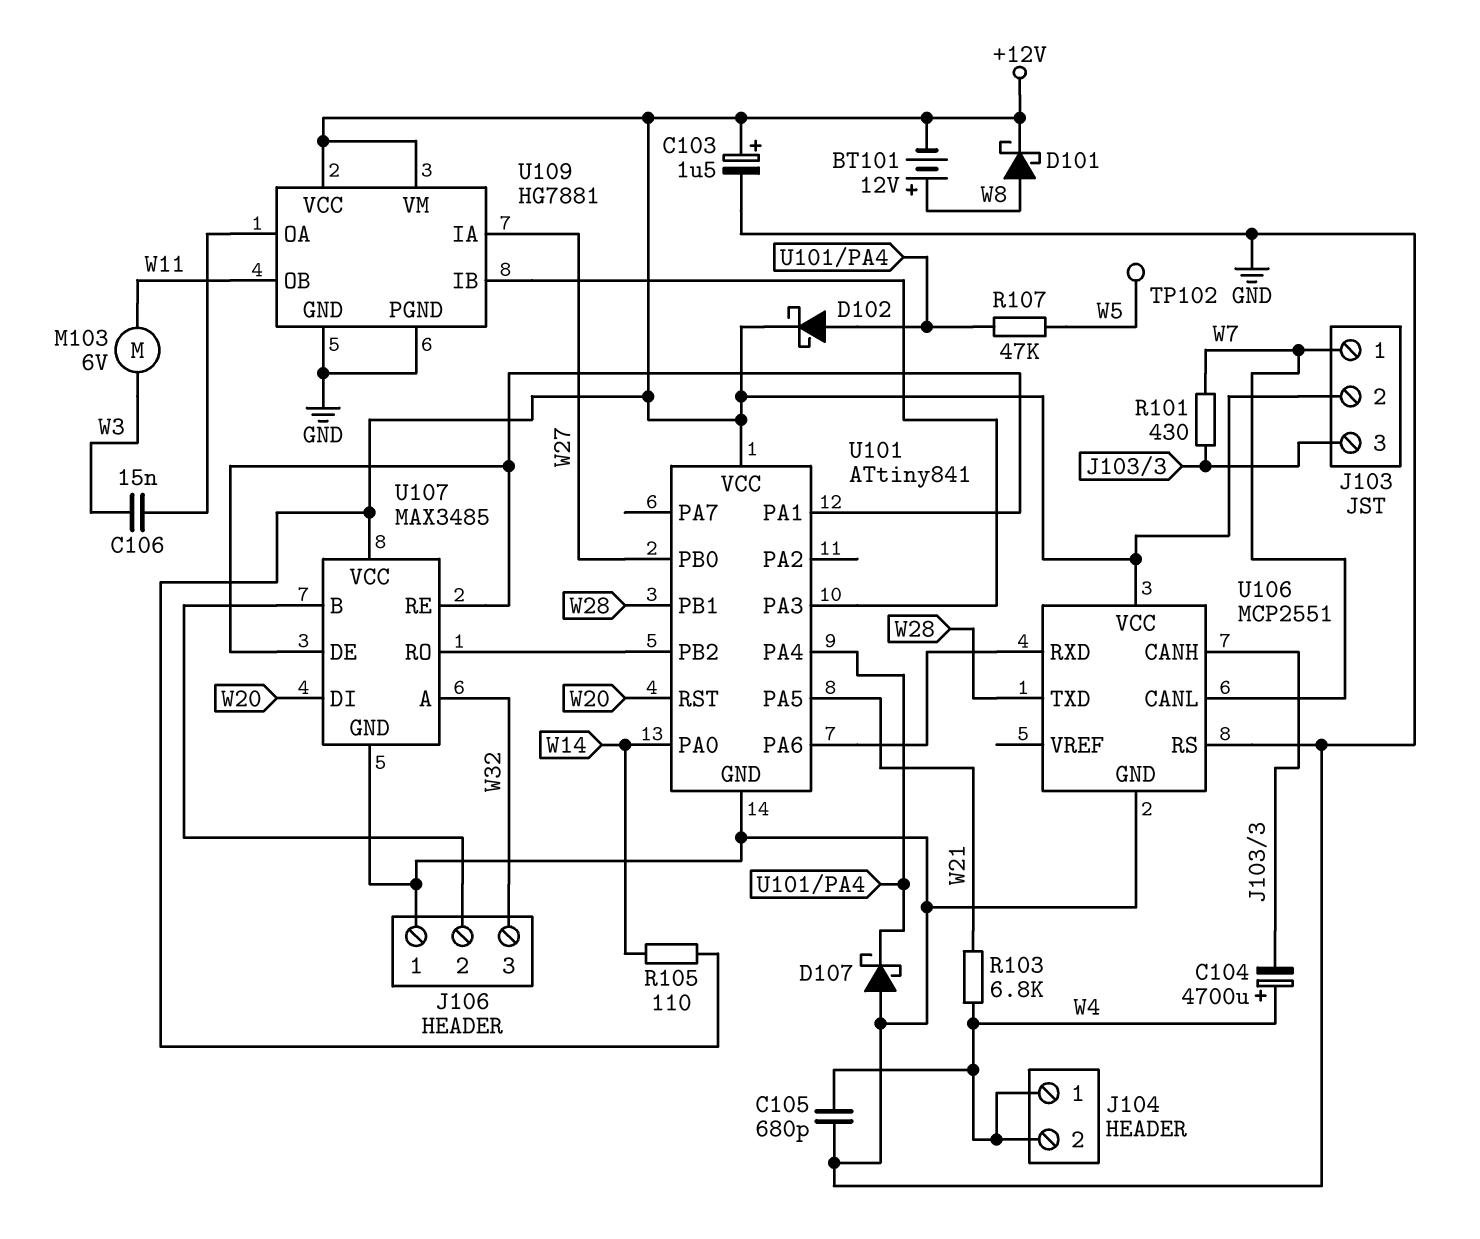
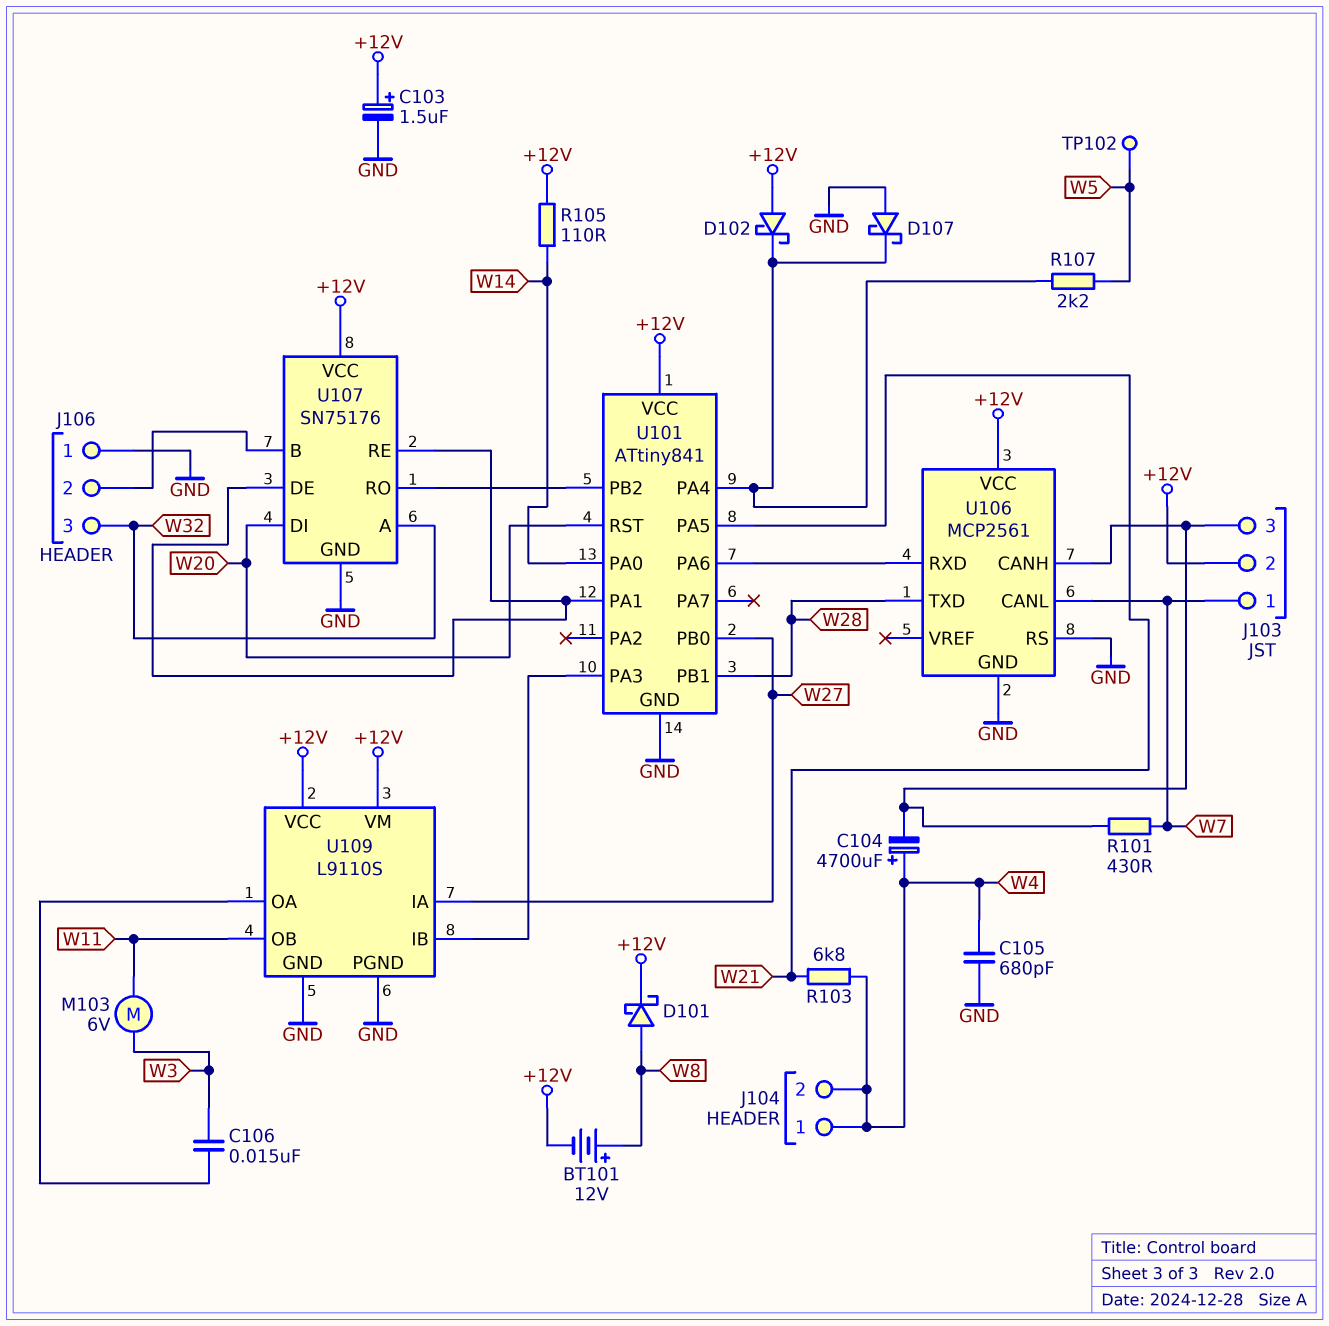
D102: schottky (A U101/PA4, K +12V) -> schottky (A +12V, K U101/PA4)
R107: 47k (U101/PA4, W5) -> 2.2k (U101/PA4, W5)
U106: MCP2551 -> MCP2561
U107: MAX3485 -> SN75176
U109: HG7881 -> L9110S

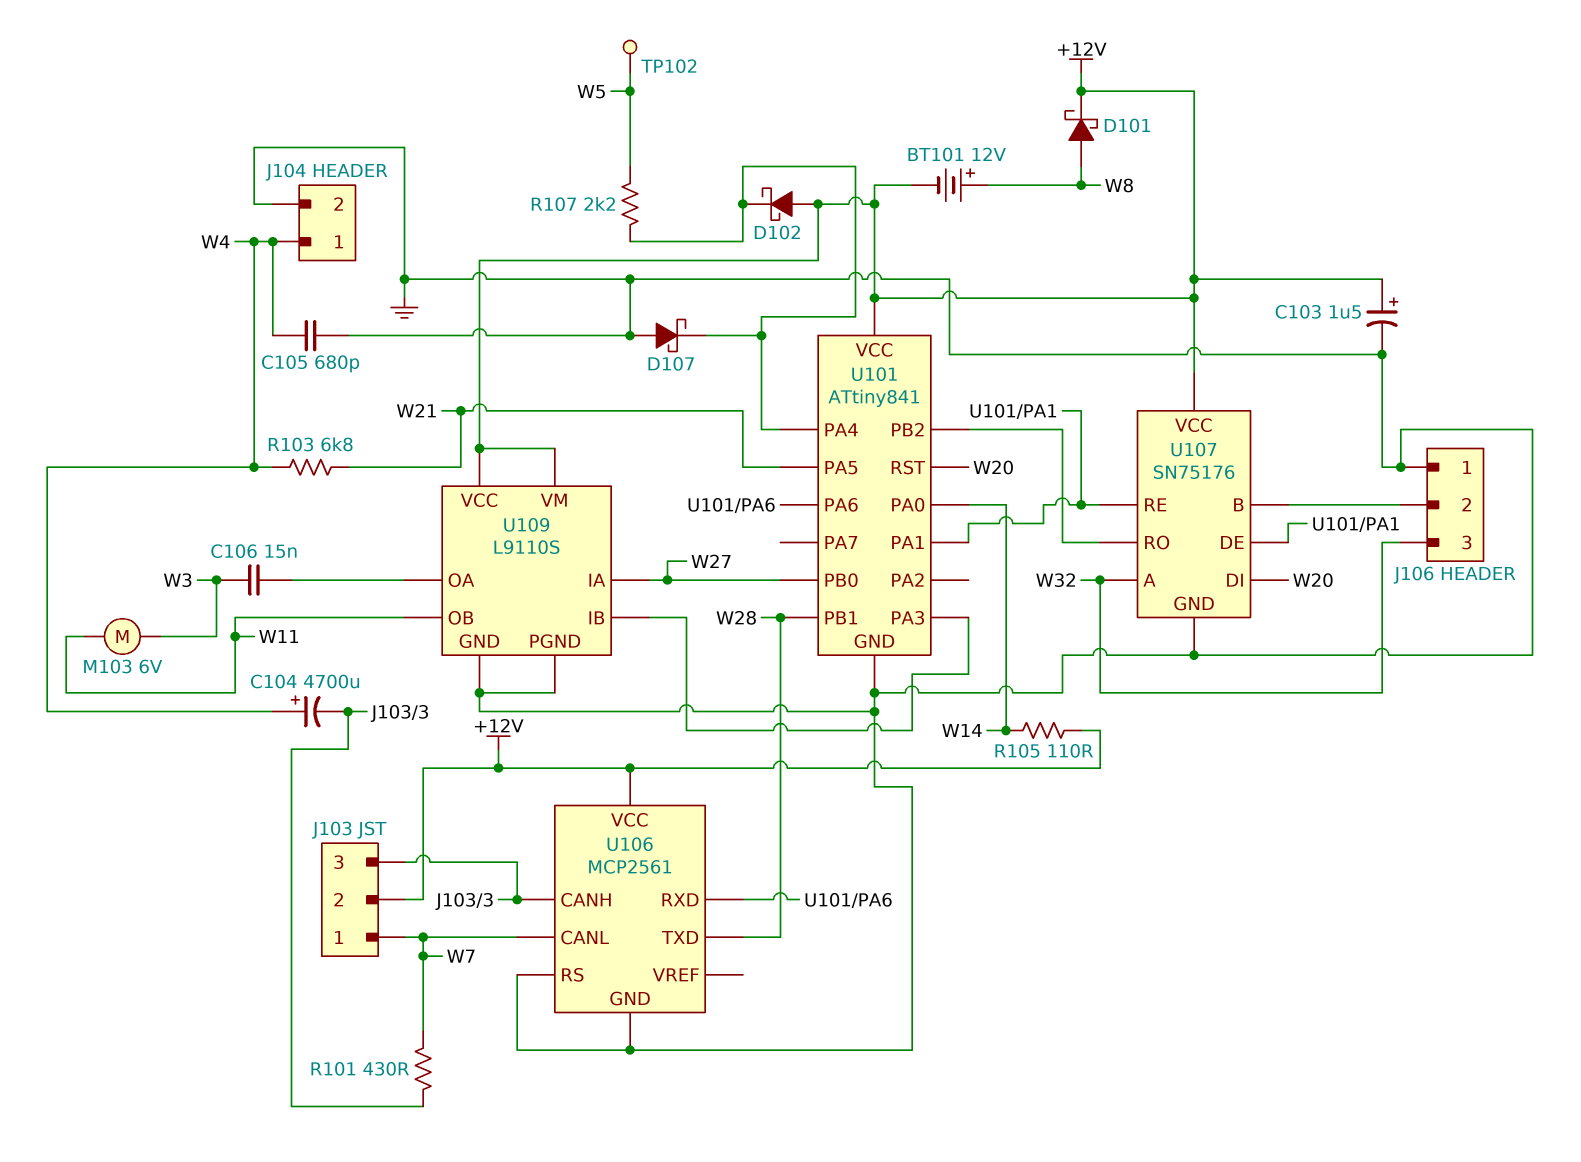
J104 pin 2: W4 -> GND

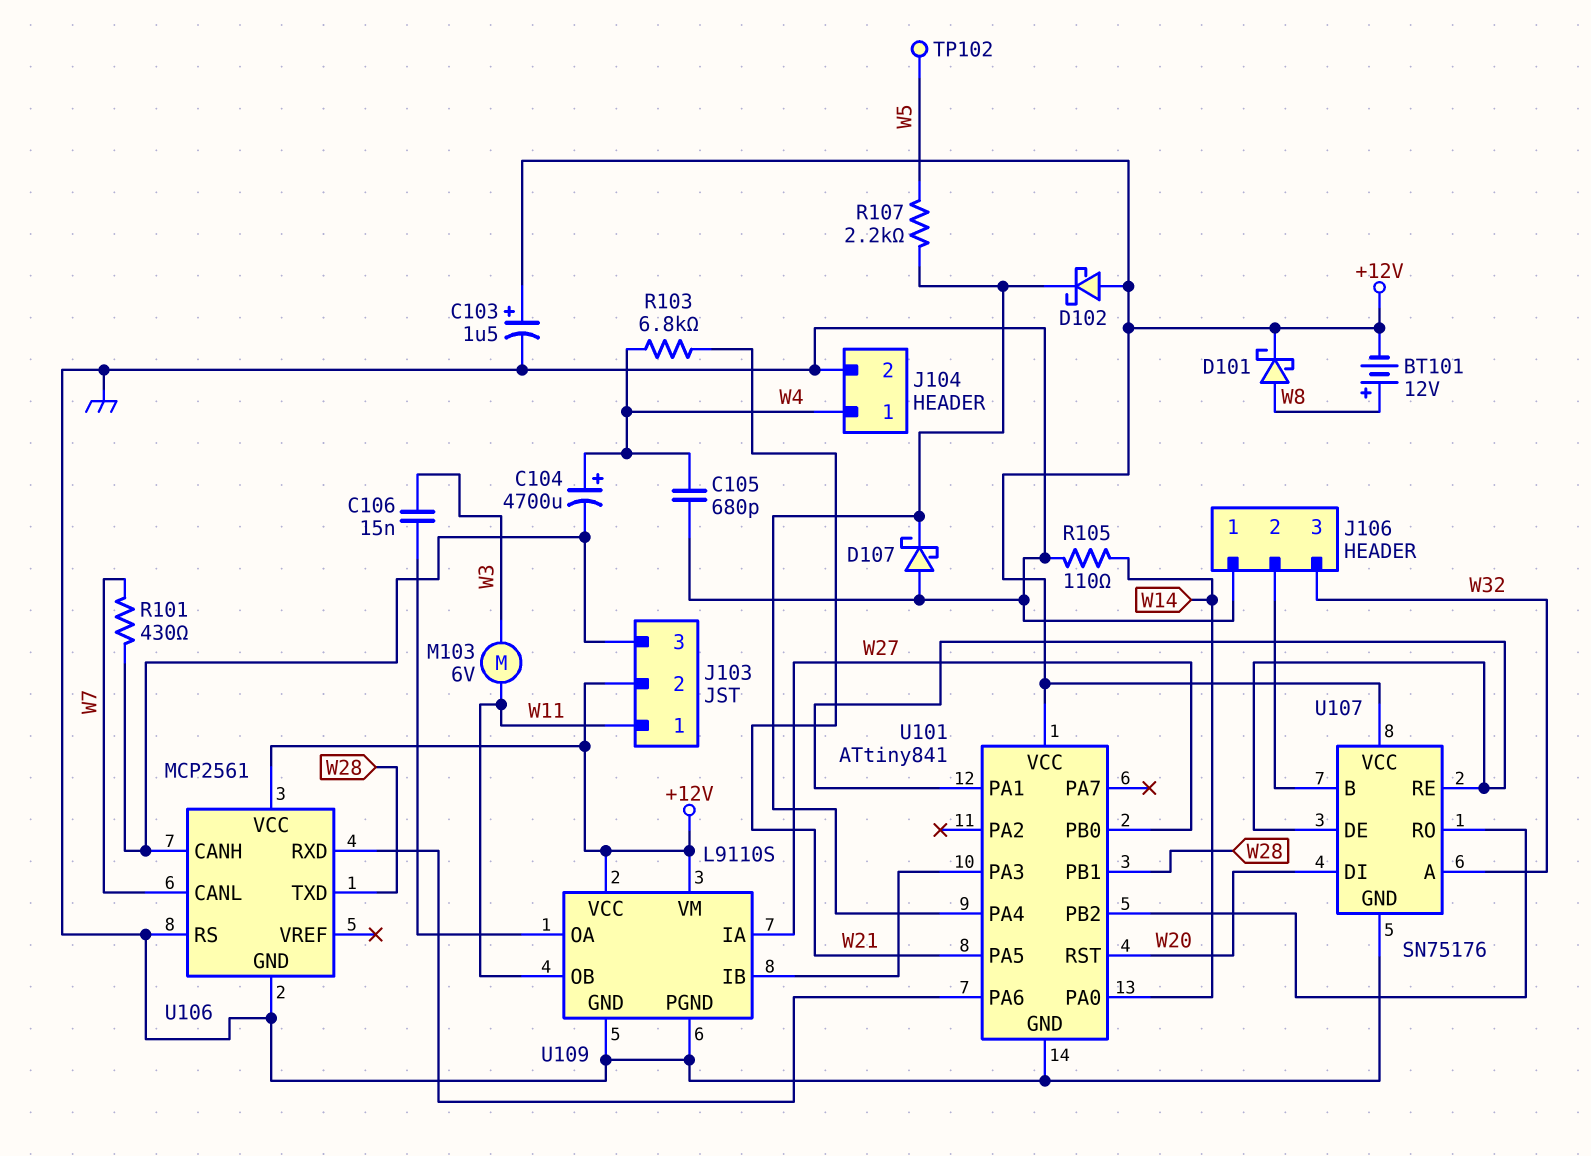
J103 pin 1: W7 -> W11
R105: 110 (+12V, W14) -> 110 (GND, W14)

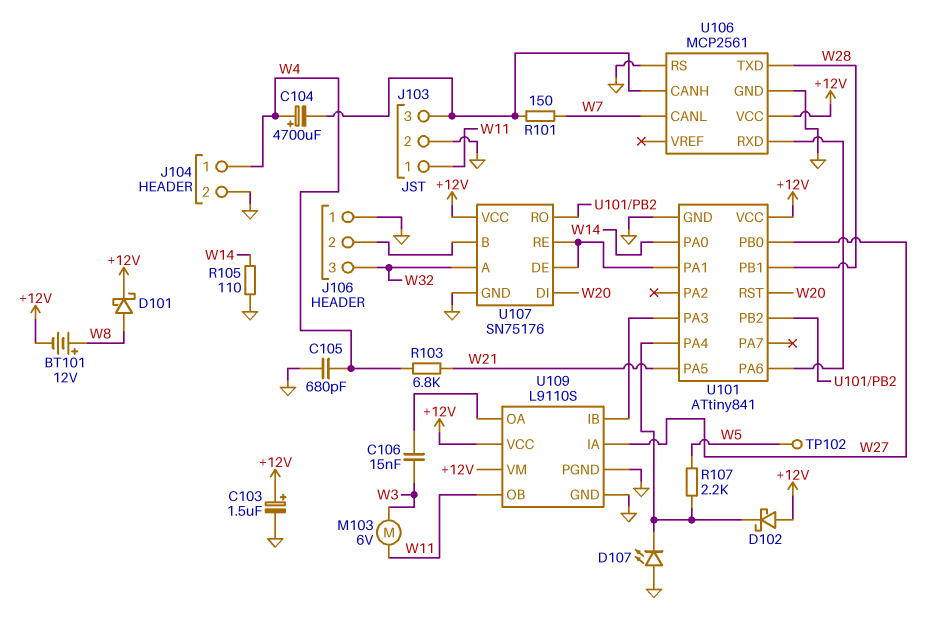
D107: schottky (A GND, K U101/PA4) -> LED (A GND, K U101/PA4)
J103 pin 2: +12V -> GND
R101: 430 (J103/3, W7) -> 150 (J103/3, W7)

